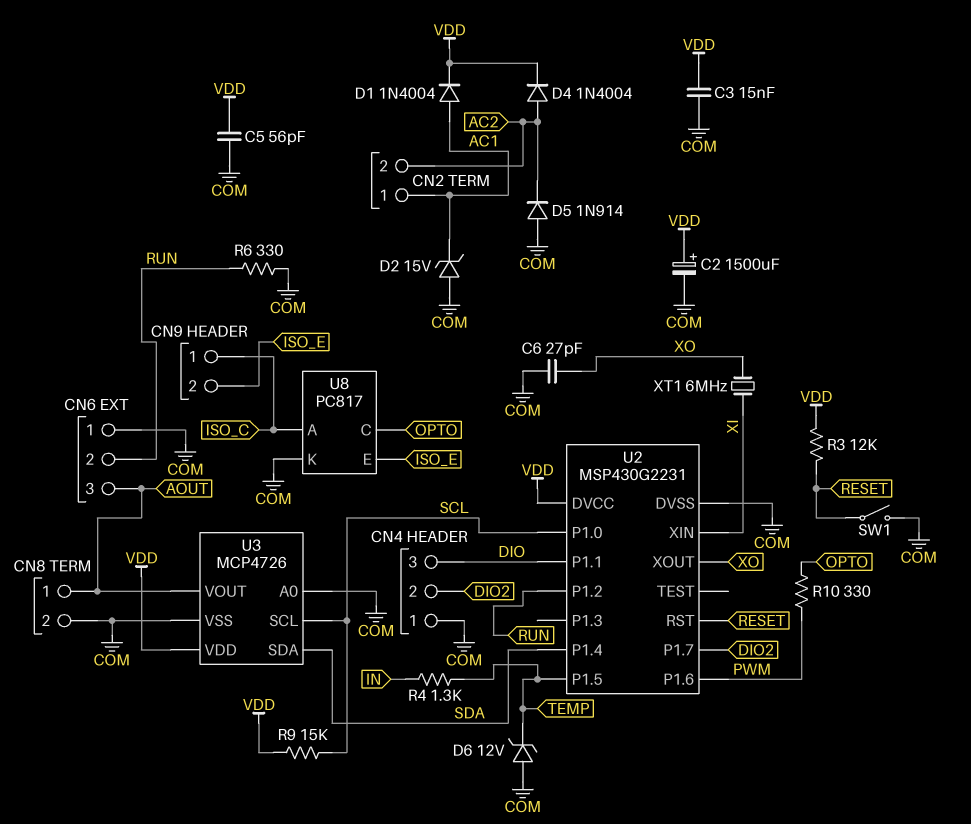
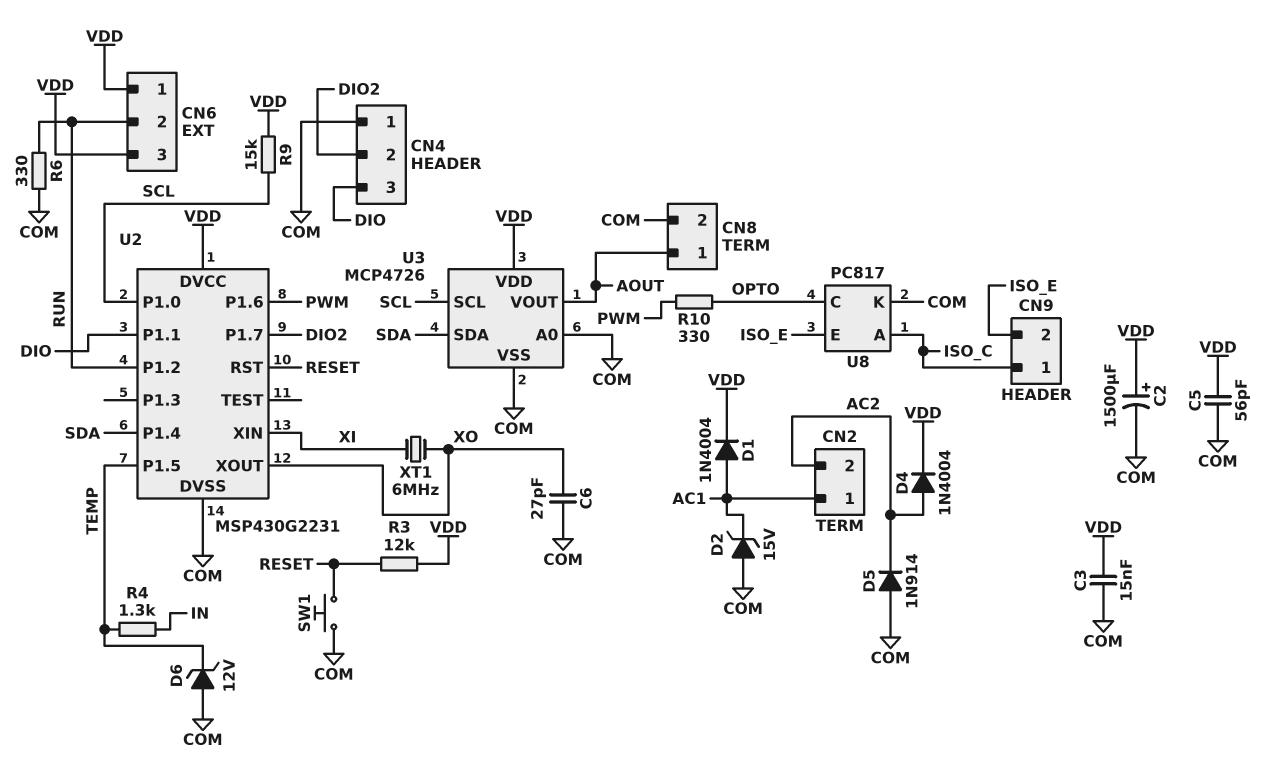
CN6 pin 1: COM -> VDD
CN6 pin 3: AOUT -> VDD
SW1: switch (COM, RESET) -> button (COM, RESET)

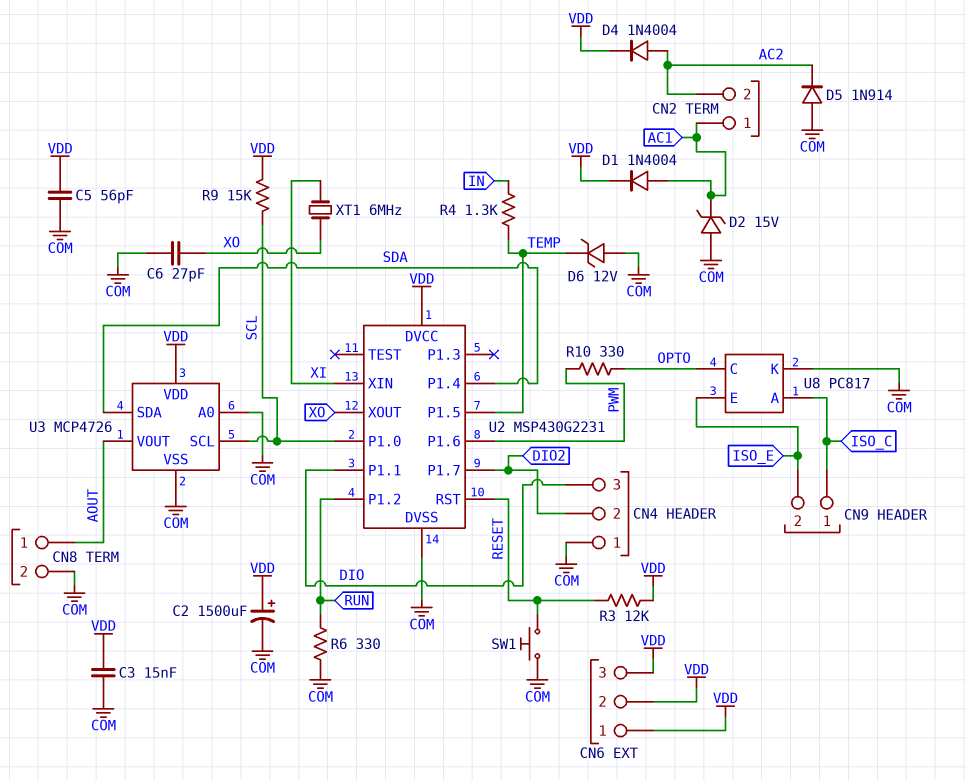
CN6 pin 2: RUN -> VDD

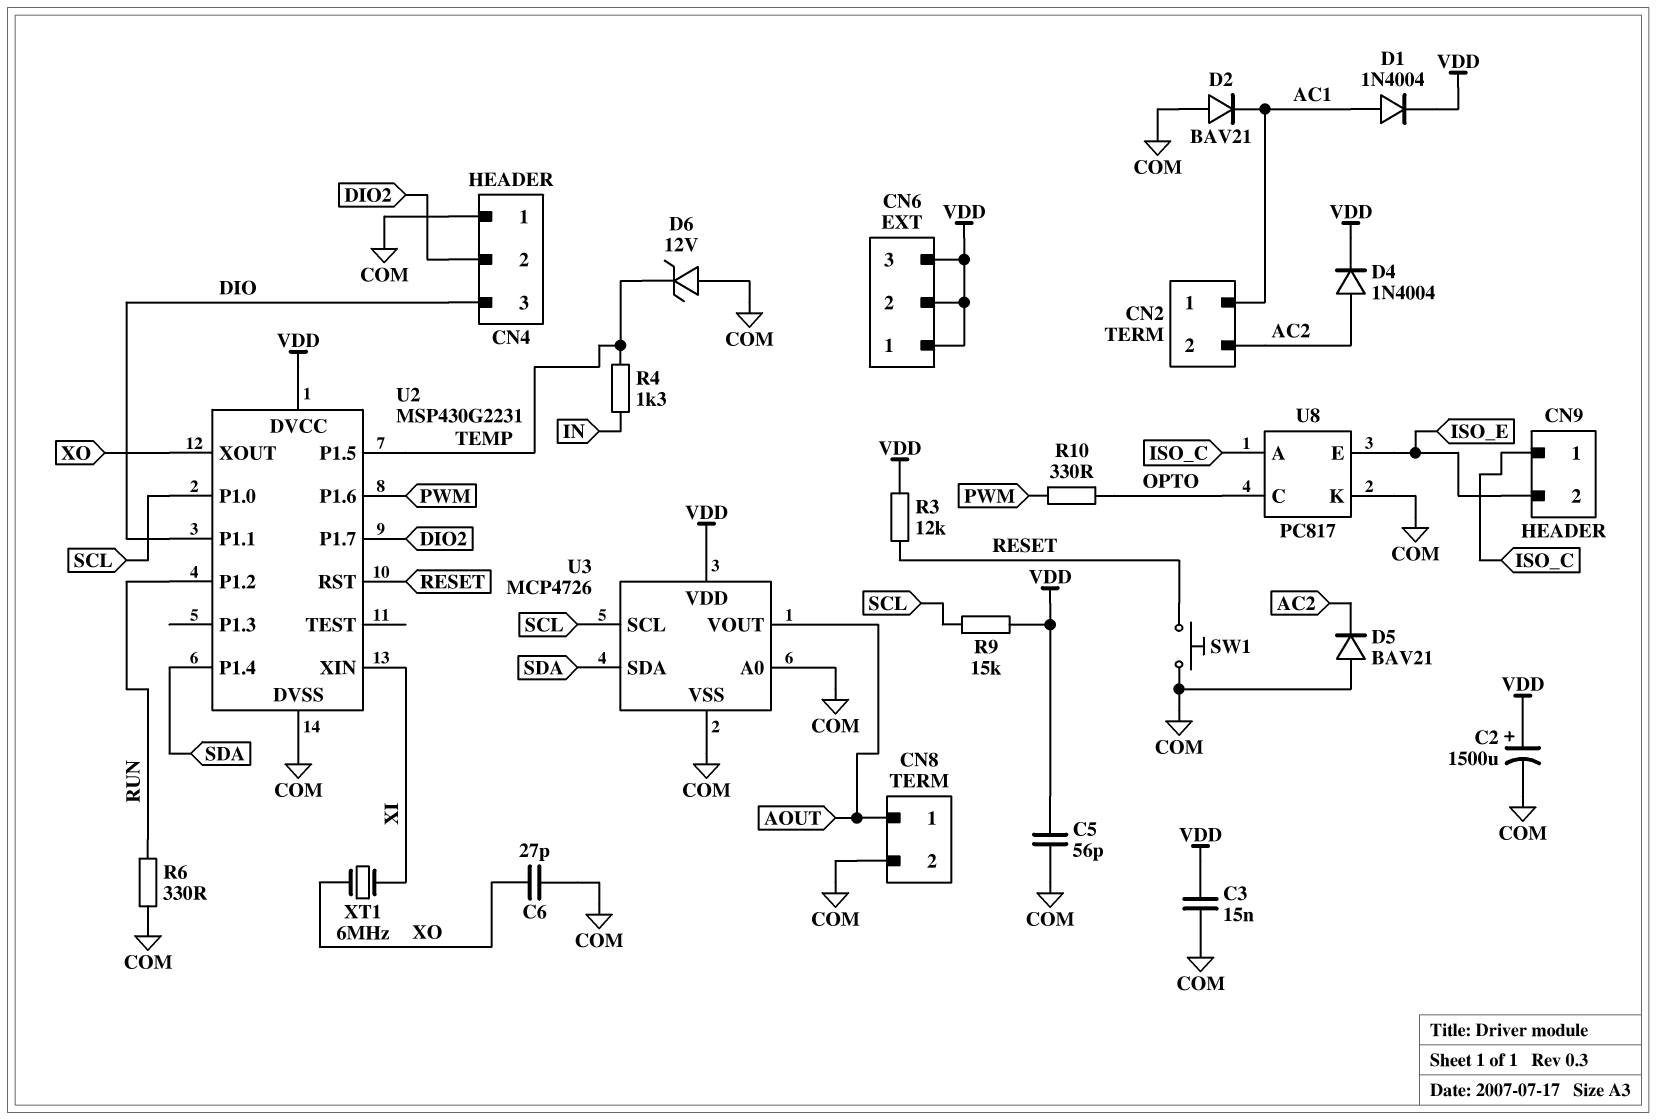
D2: zener 15V (A COM, K AC1) -> diode BAV21 (A COM, K AC1)
D5: diode 1N914 (A COM, K AC2) -> diode BAV21 (A COM, K AC2)

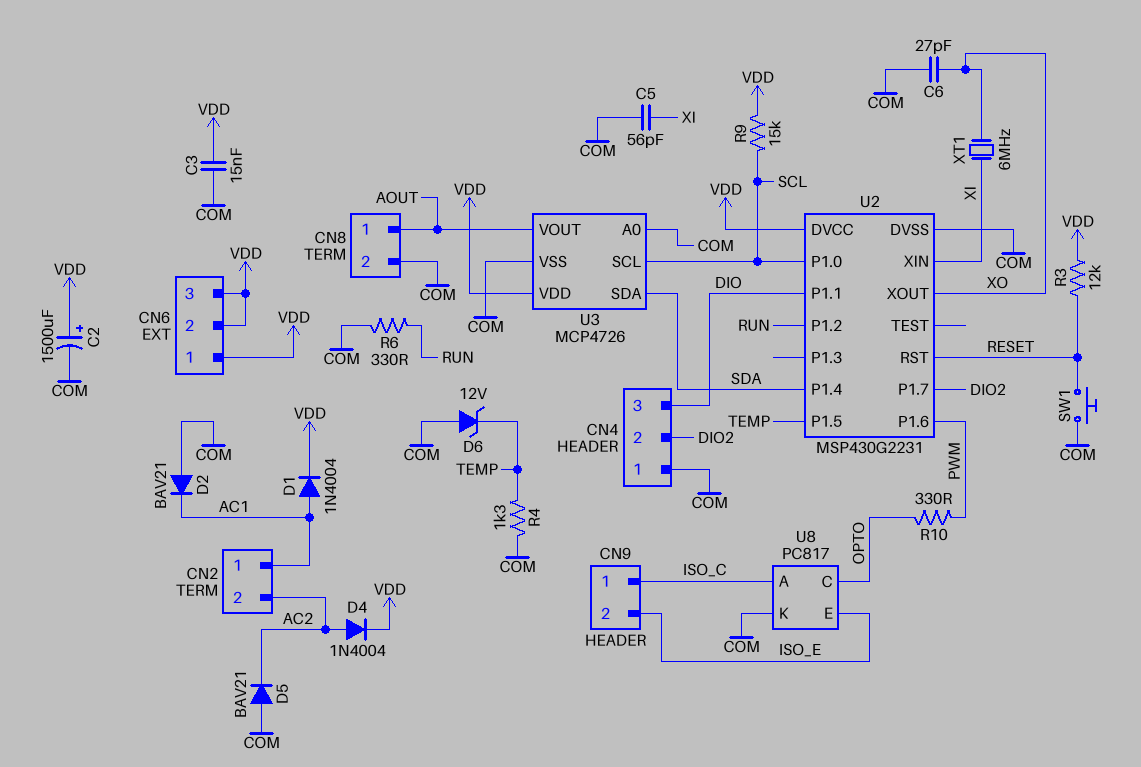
C5: 56pF (COM, VDD) -> 56pF (COM, XI)
R4: 1.3k (IN, TEMP) -> 1.3k (COM, TEMP)

